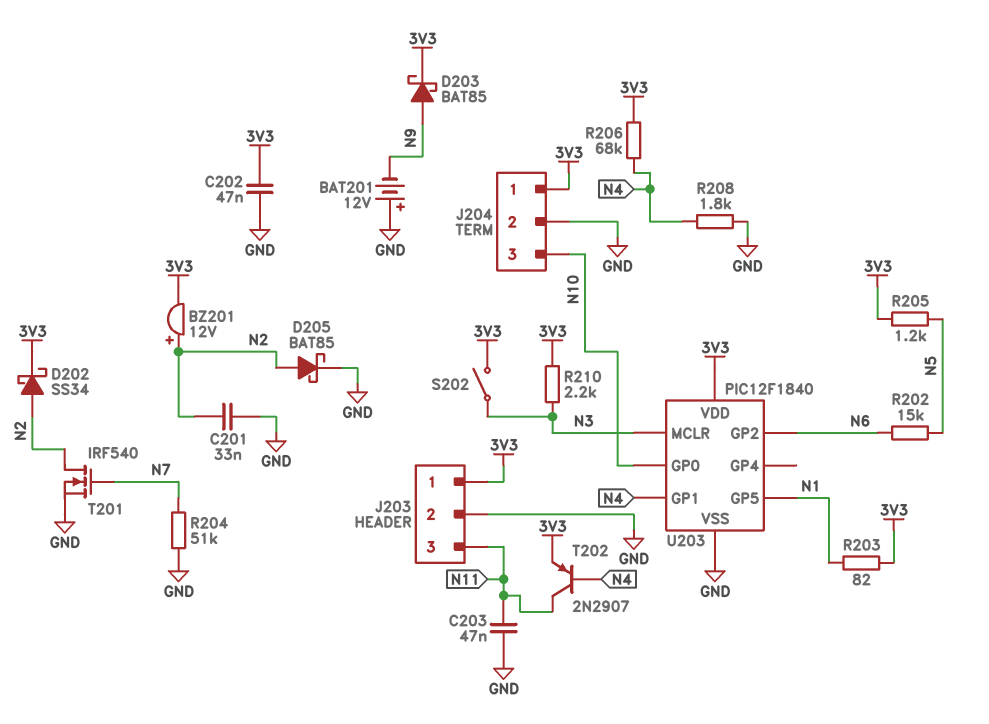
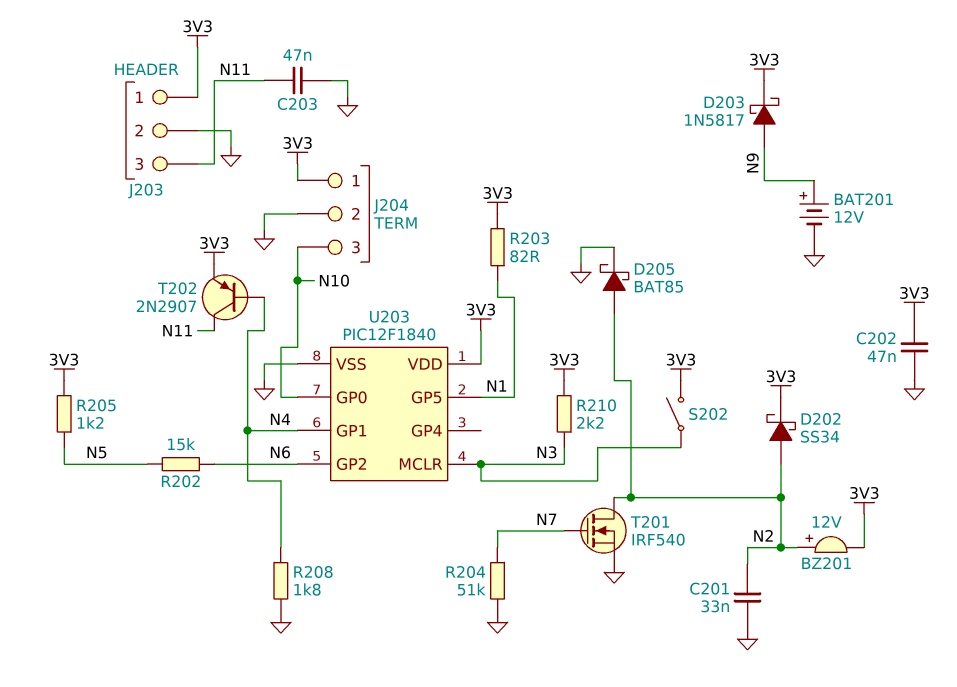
BAT201: 12V (plus GND, minus N9) -> 12V (plus N9, minus GND)
D203: schottky BAT85 (A N9, K 3V3) -> schottky 1N5817 (A N9, K 3V3)
R206: 68k (3V3, N4) -> none

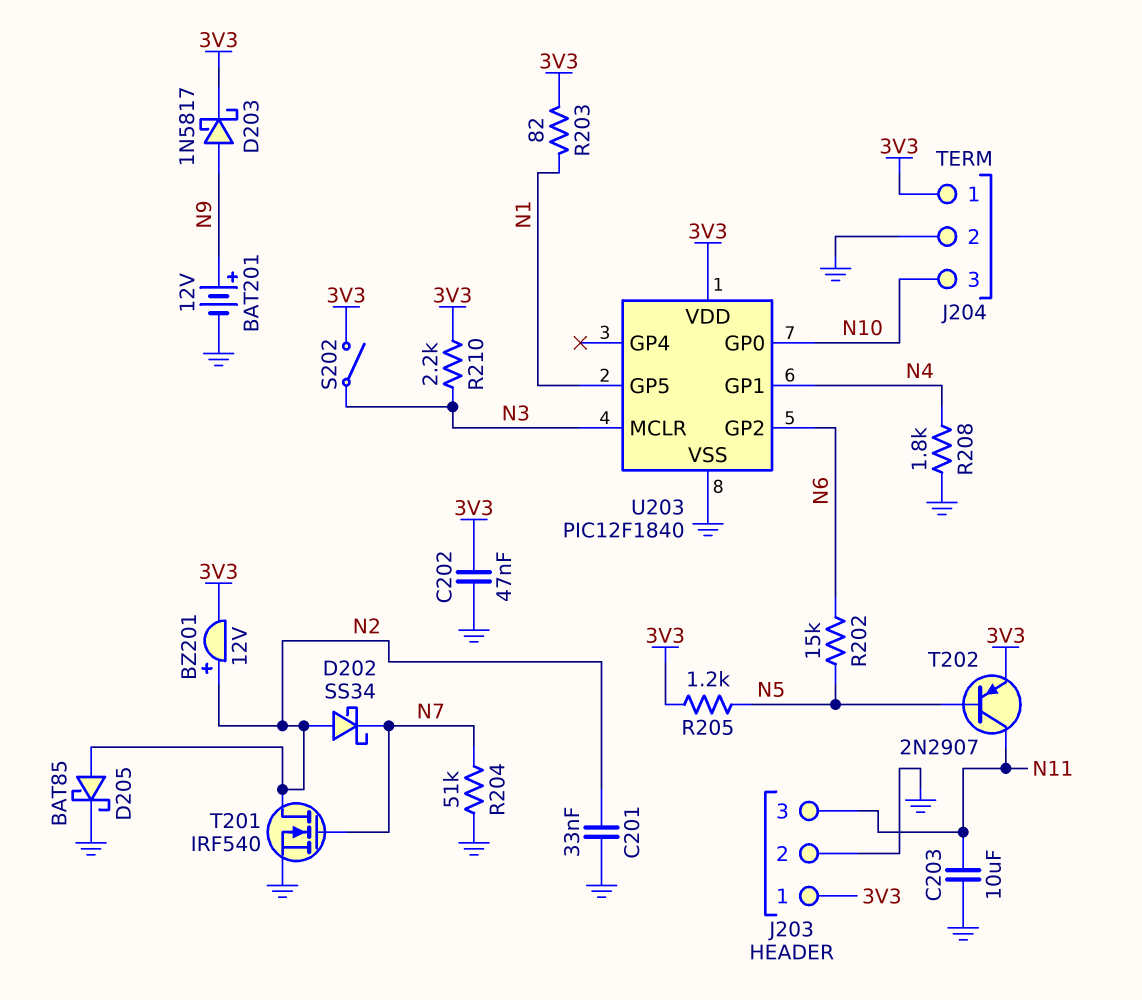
C203: 47nF (GND, N11) -> 10uF (GND, N11)
D202: schottky SS34 (A N2, K 3V3) -> schottky SS34 (A N2, K N7)
T202: PNP 2N2907 (B N4, C N11, E 3V3) -> PNP 2N2907 (B N5, C N11, E 3V3)

